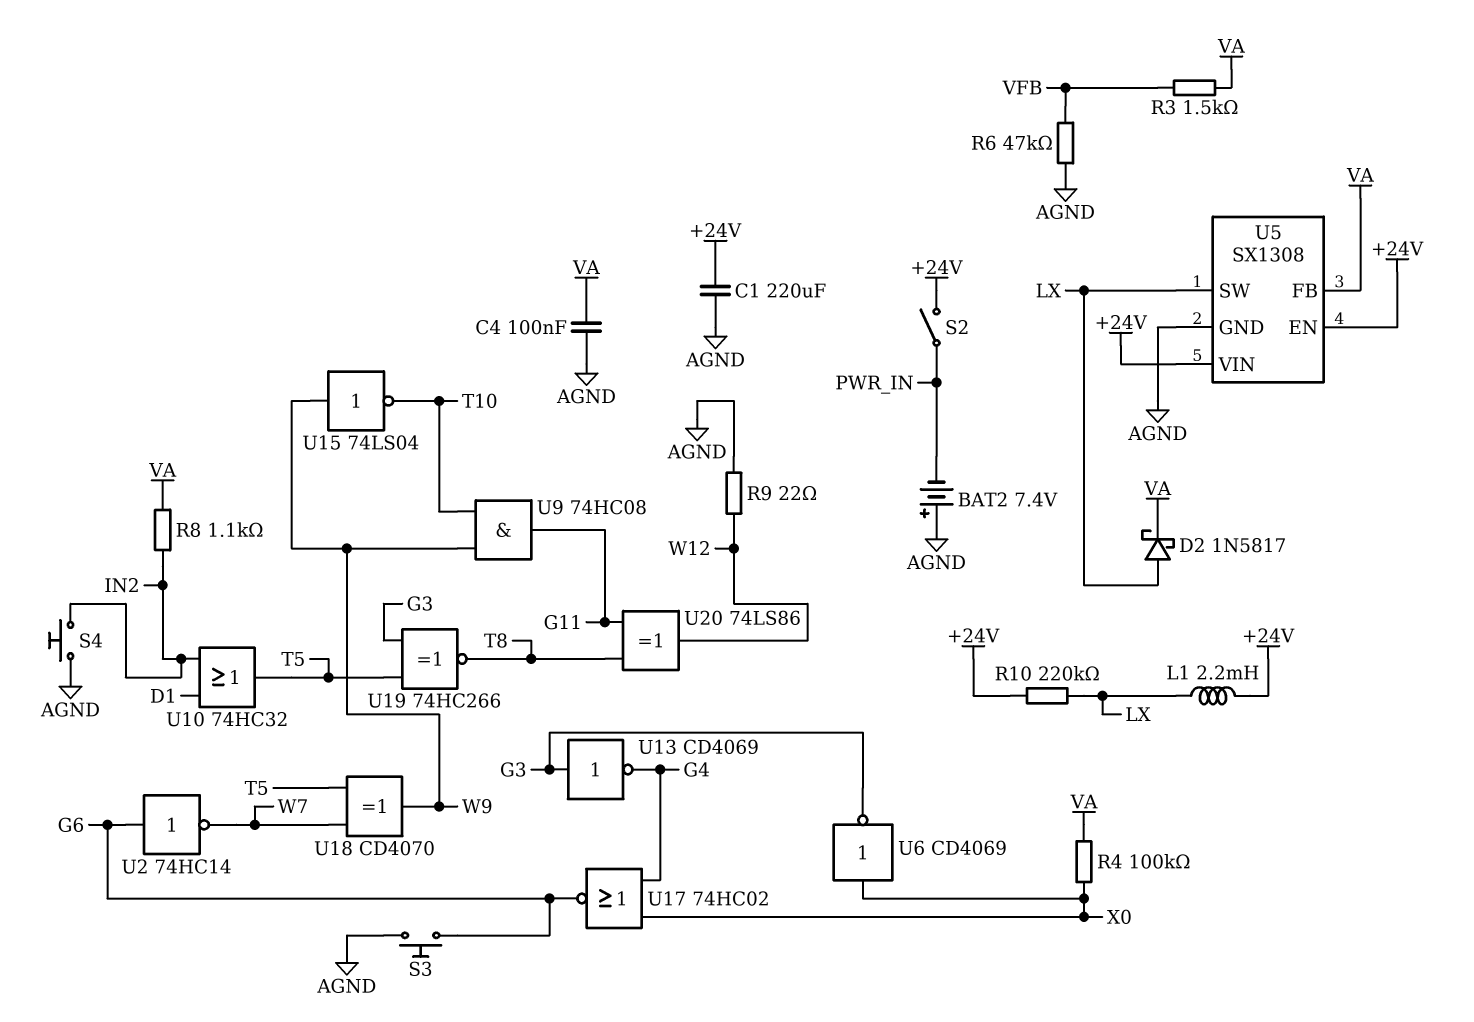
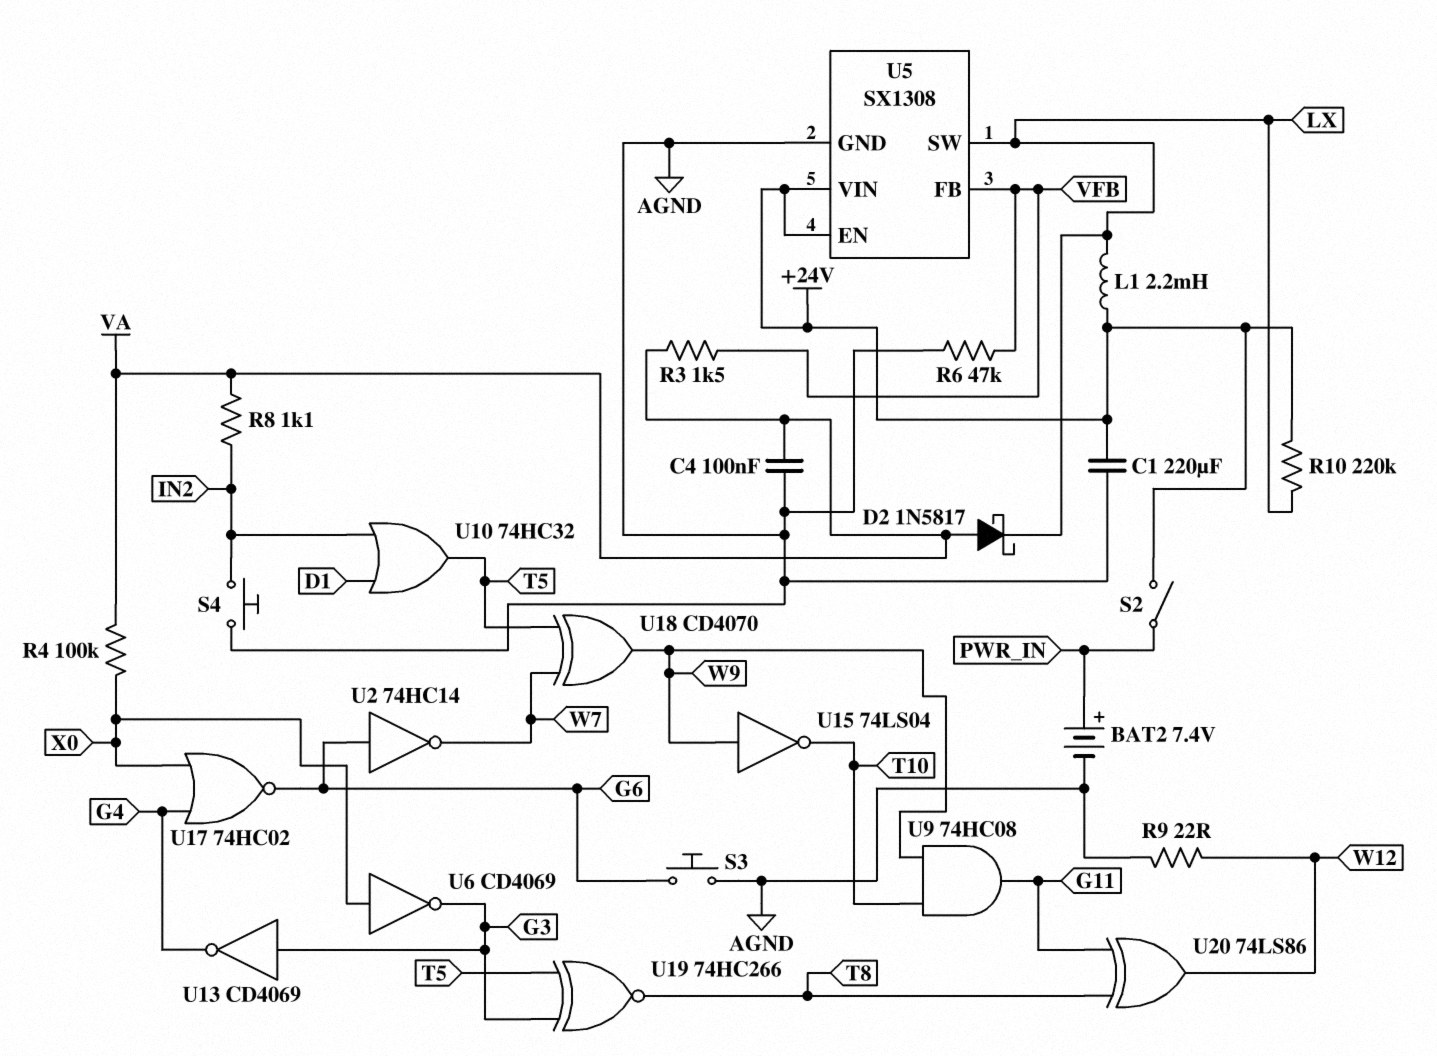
BAT2: 7.4V (plus AGND, minus PWR_IN) -> 7.4V (plus PWR_IN, minus AGND)
D2: schottky 1N5817 (A LX, K VA) -> schottky 1N5817 (A VA, K LX)
U5 pin FB: VA -> VFB

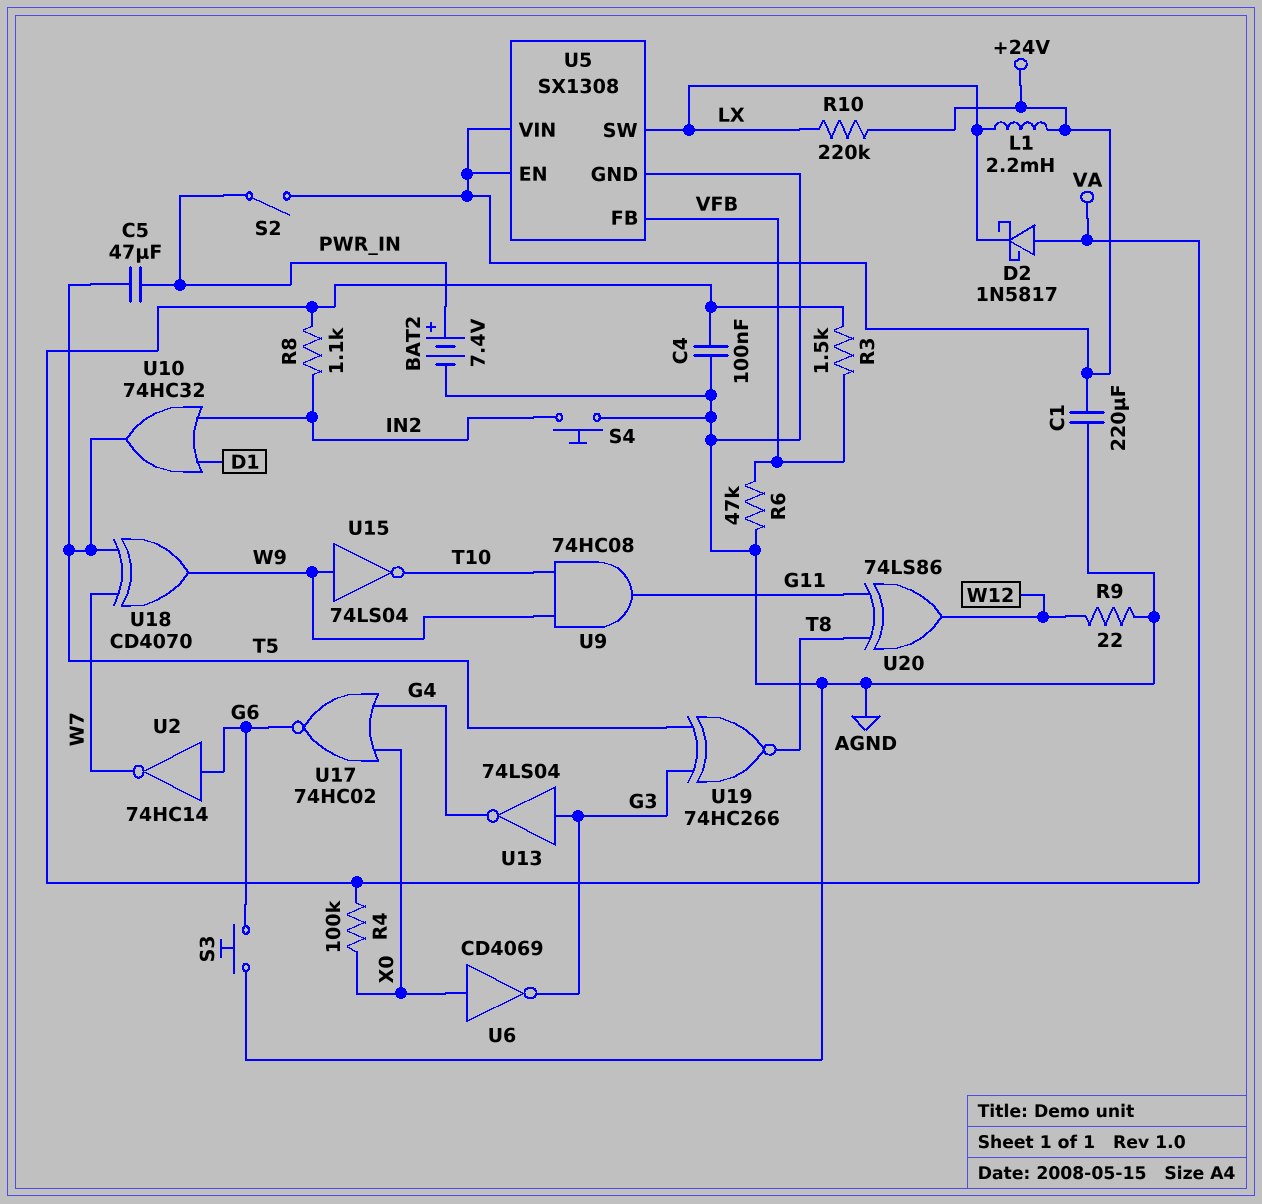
C5: none -> 47uF (PWR_IN, T5)
U13: NOT CD4069 (in G3, out G4) -> NOT 74LS04 (in G3, out G4)

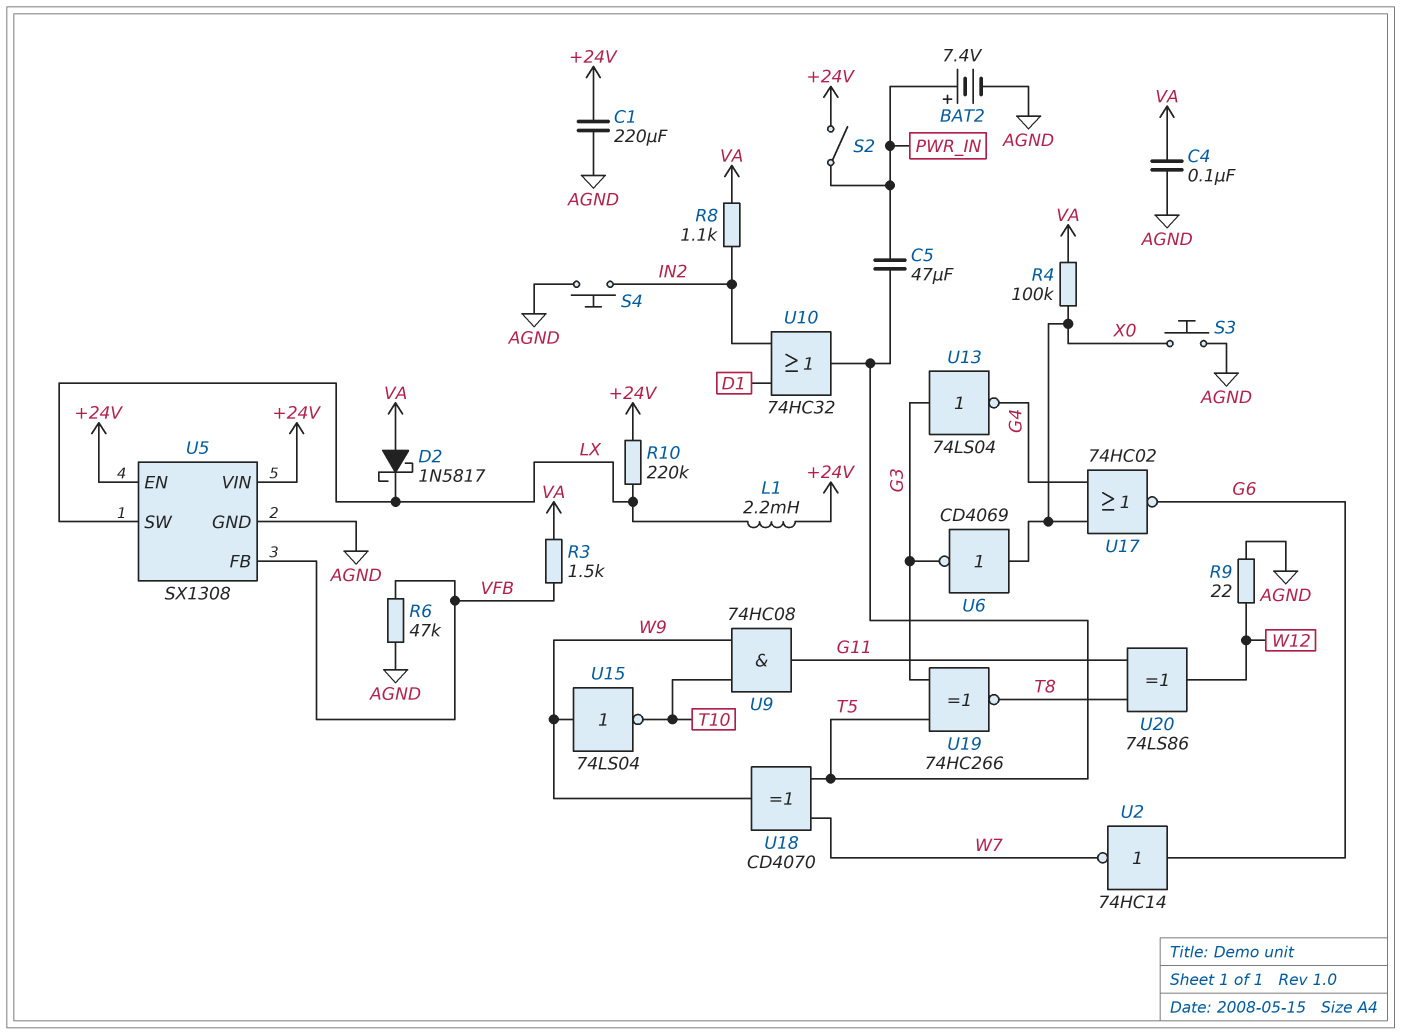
S3: button (AGND, G6) -> button (AGND, X0)

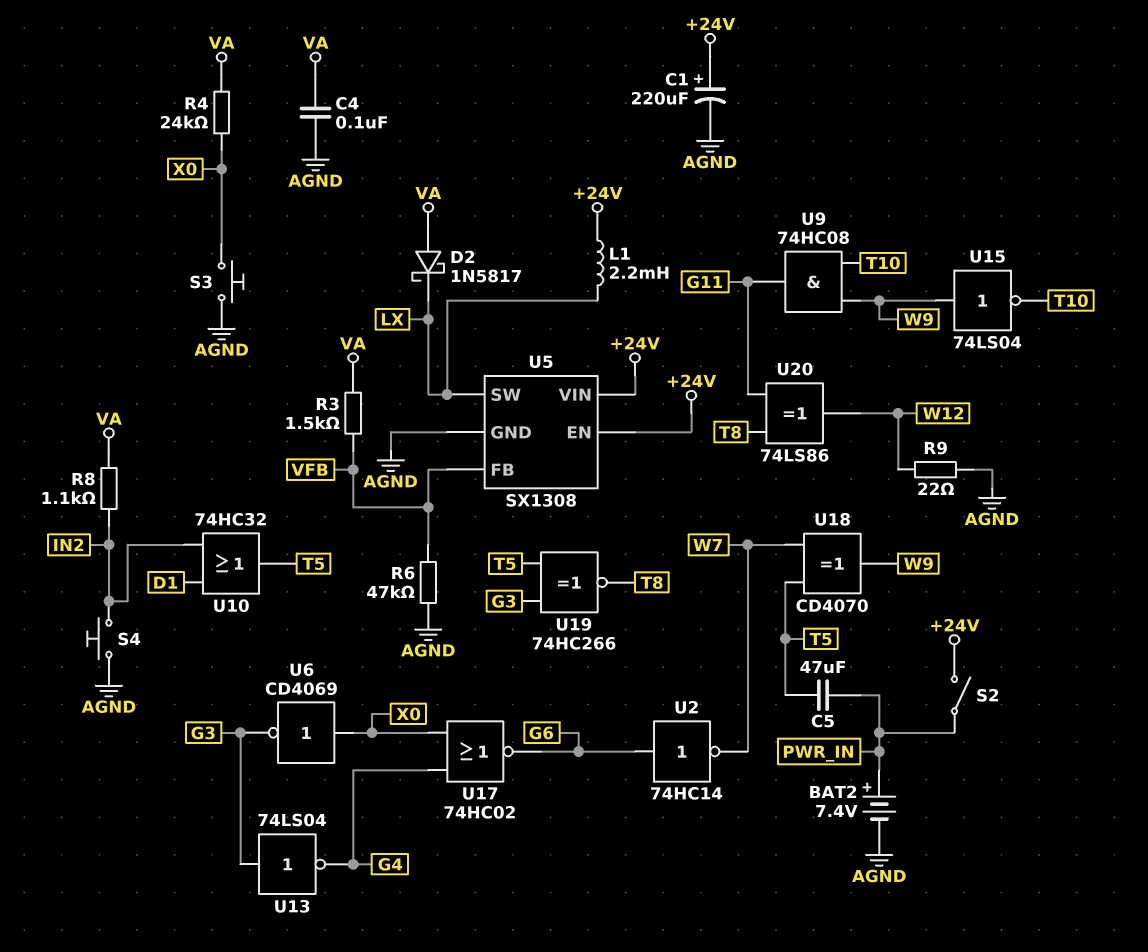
C1: 220uF (+24V, AGND) -> 220uF (plus +24V, minus AGND)
R4: 100k (VA, X0) -> 24k (VA, X0)
R10: 220k (+24V, LX) -> none

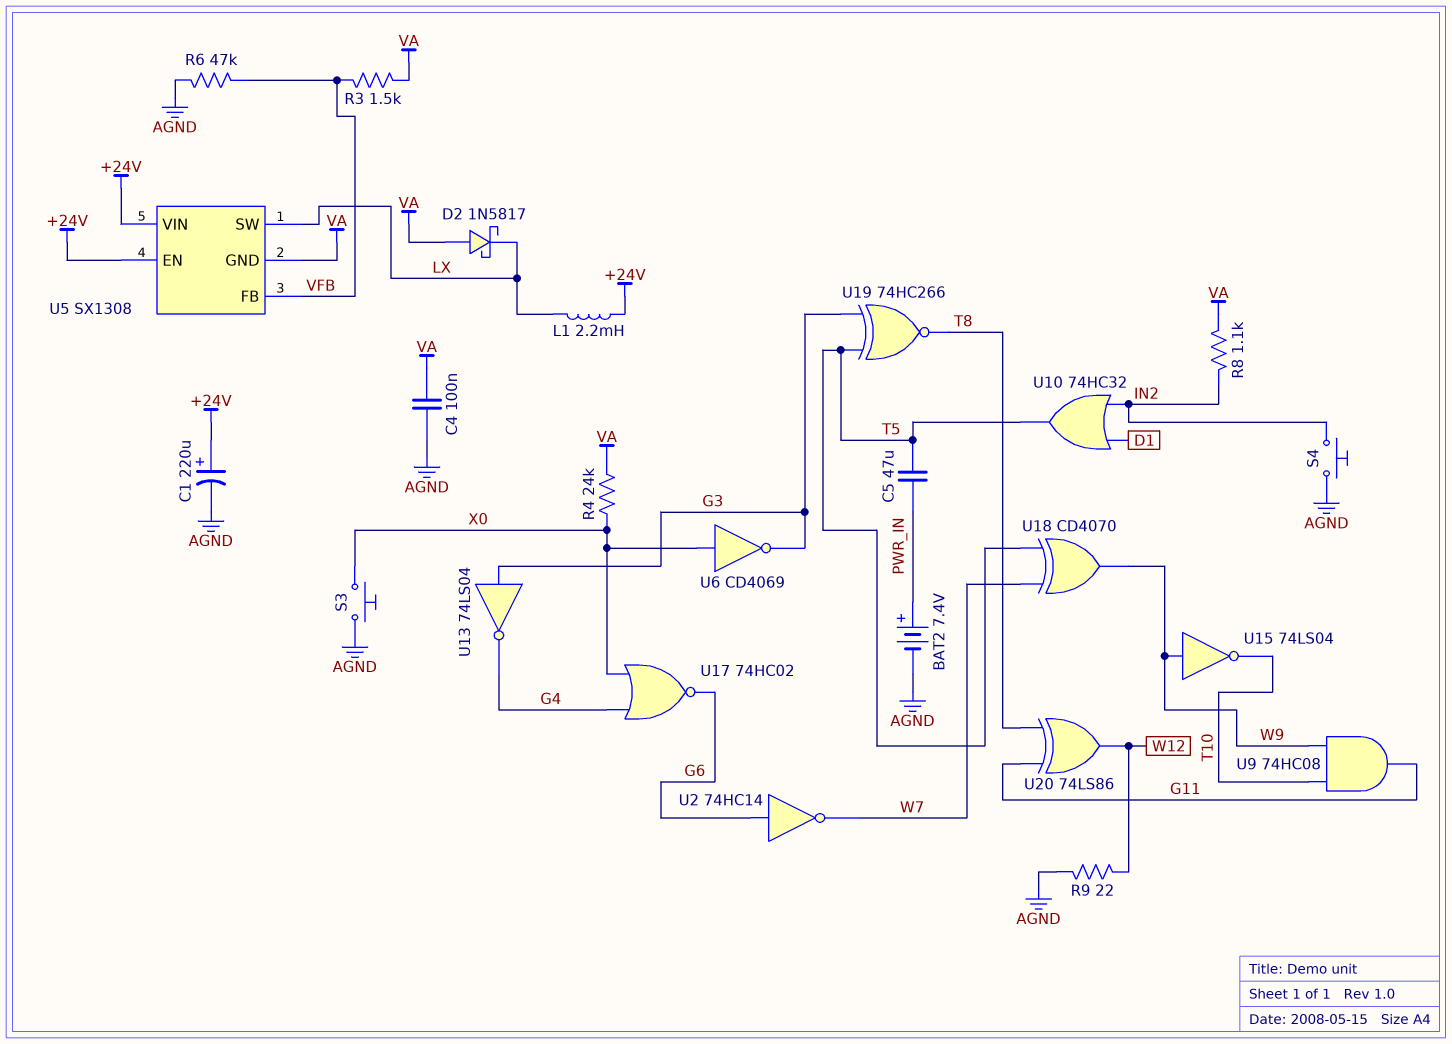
S2: switch (+24V, PWR_IN) -> none
U5 pin GND: AGND -> VA

